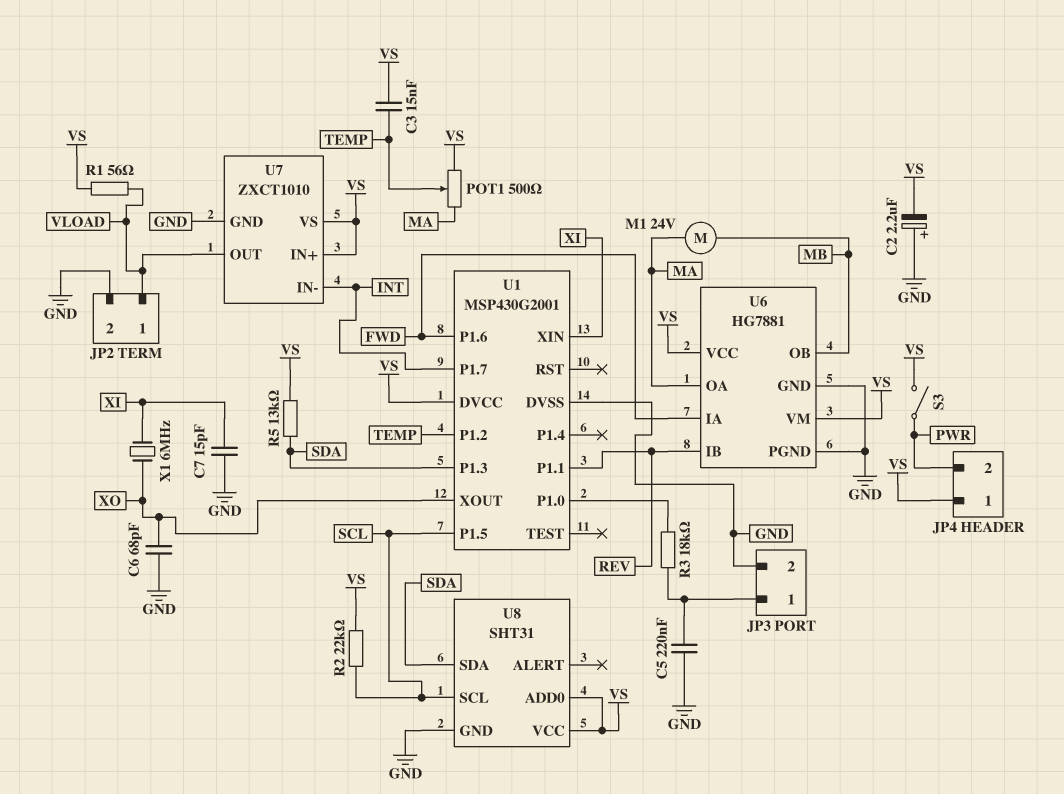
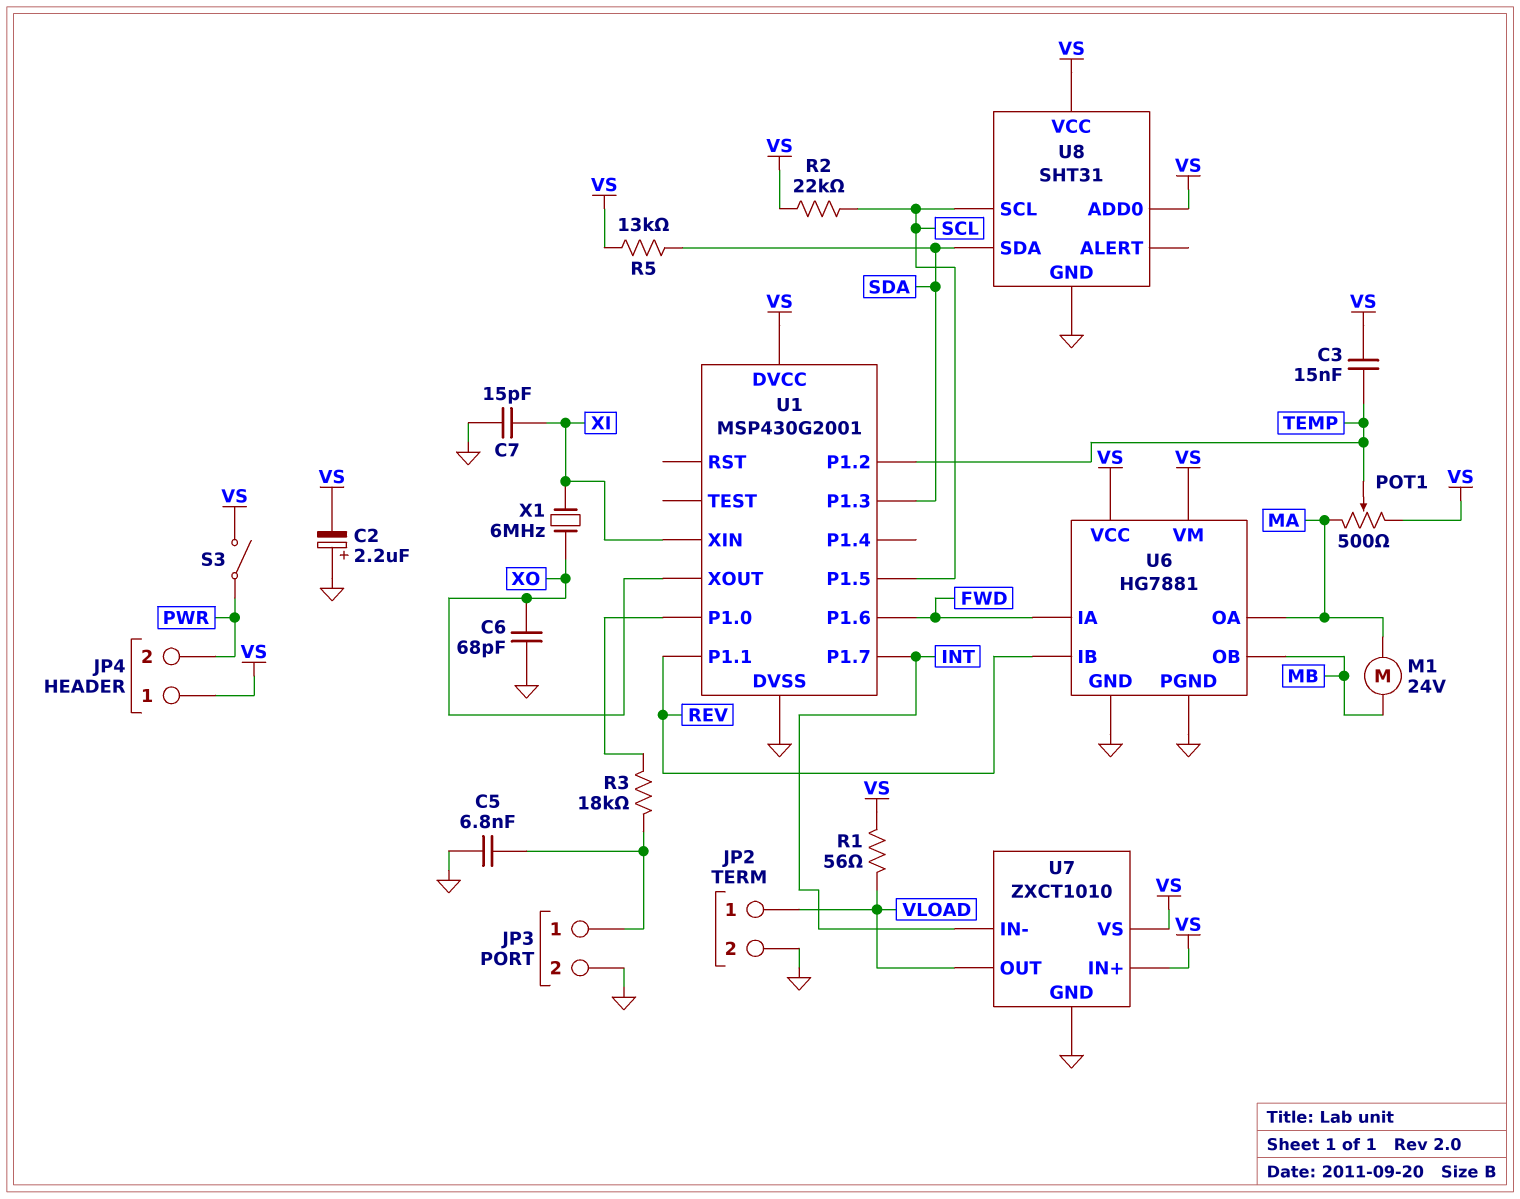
C5: 220nF (GND, JP3/1) -> 6.8nF (GND, JP3/1)

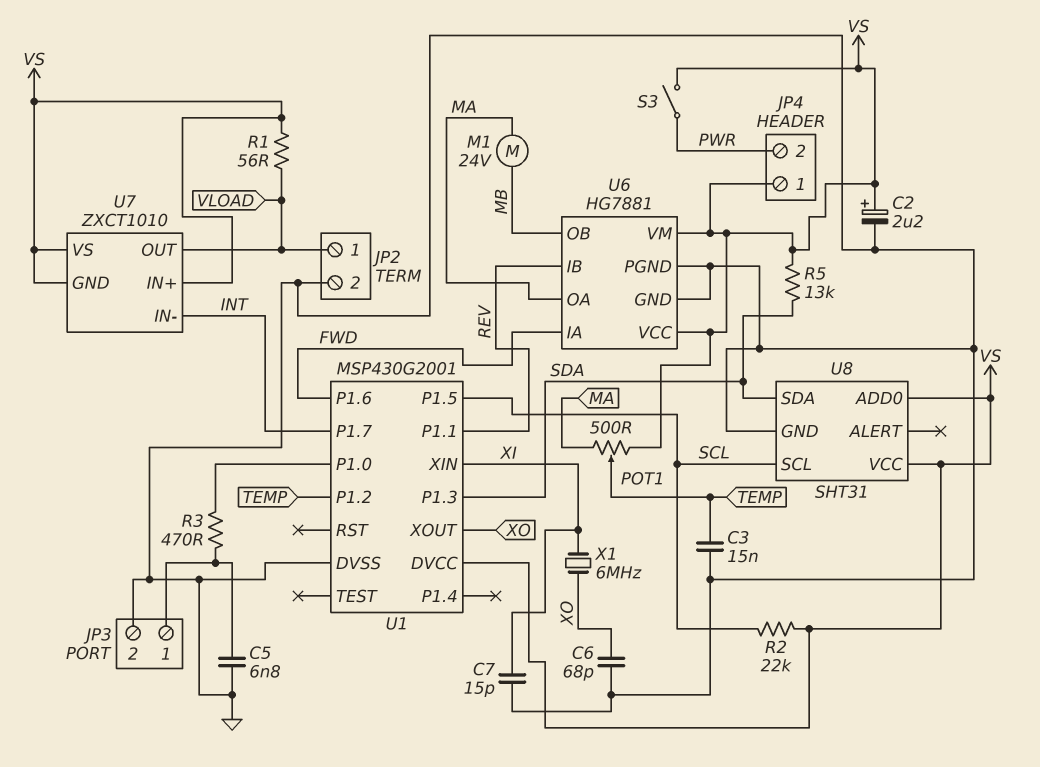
C2: 2.2uF (plus GND, minus VS) -> 2.2uF (plus VS, minus GND)
C3: 15nF (TEMP, VS) -> 15nF (GND, TEMP)
R3: 18k (JP3/1, U1/P1.0) -> 470 (JP3/1, U1/P1.0)
U7 pin GND: GND -> VS

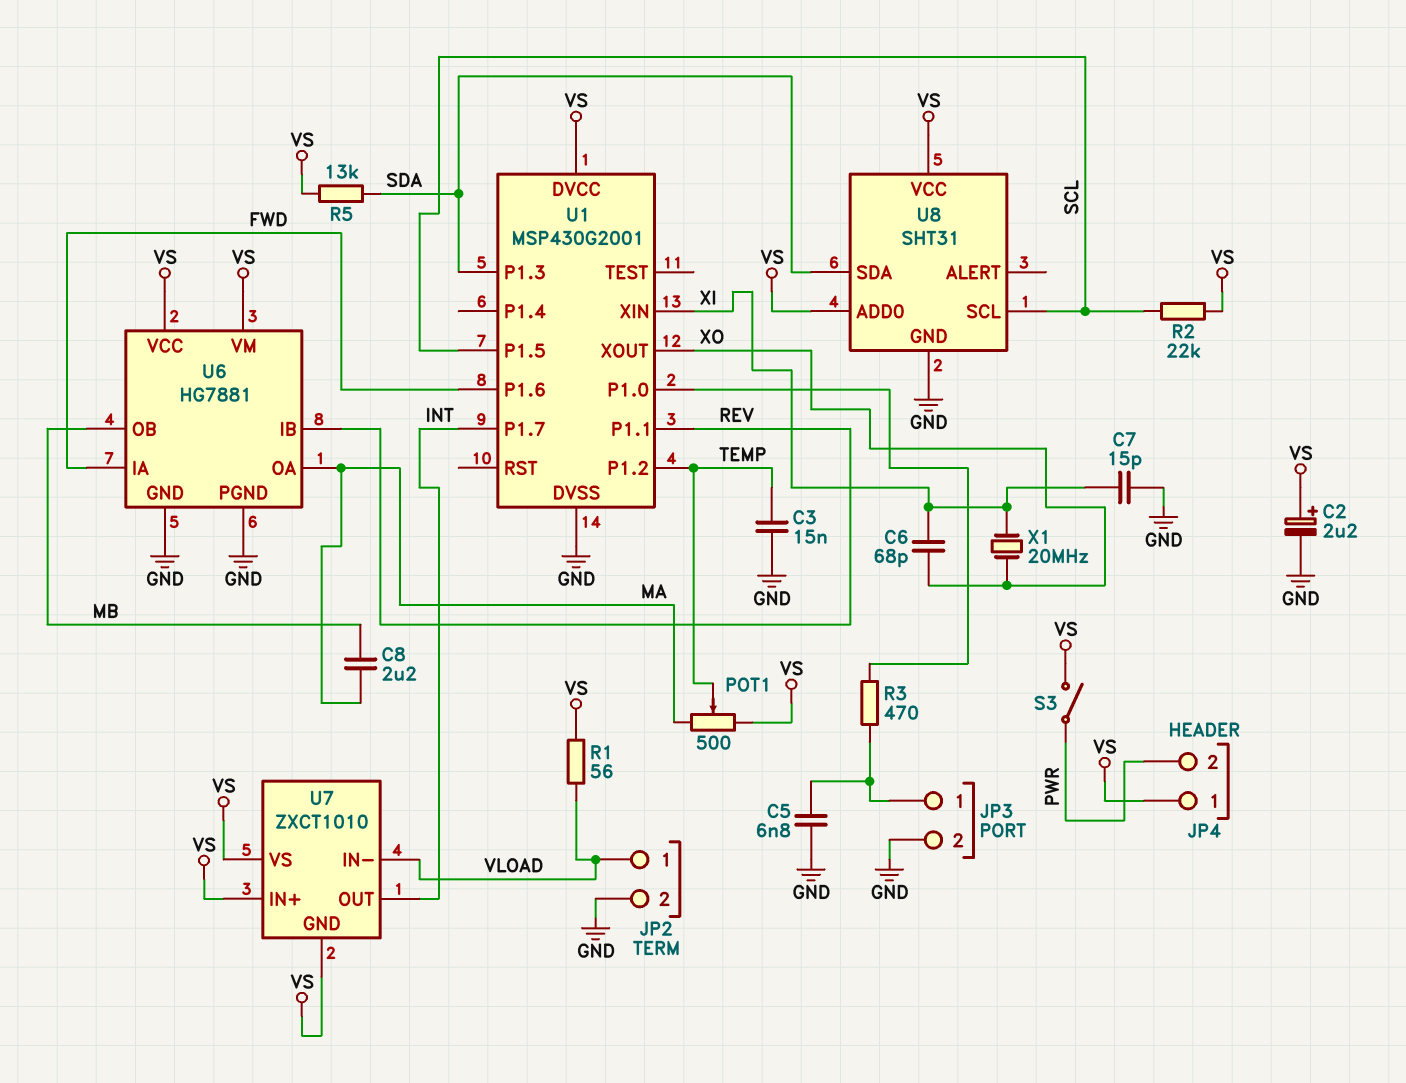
C6: 68pF (GND, XO) -> 68pF (XI, XO)
C8: none -> 2.2uF (MA, MB)
M1: motor 24V (MA, MB) -> none
U7 pin IN-: INT -> VLOAD
U7 pin OUT: VLOAD -> INT
X1: 6MHz (XI, XO) -> 20MHz (XI, XO)

